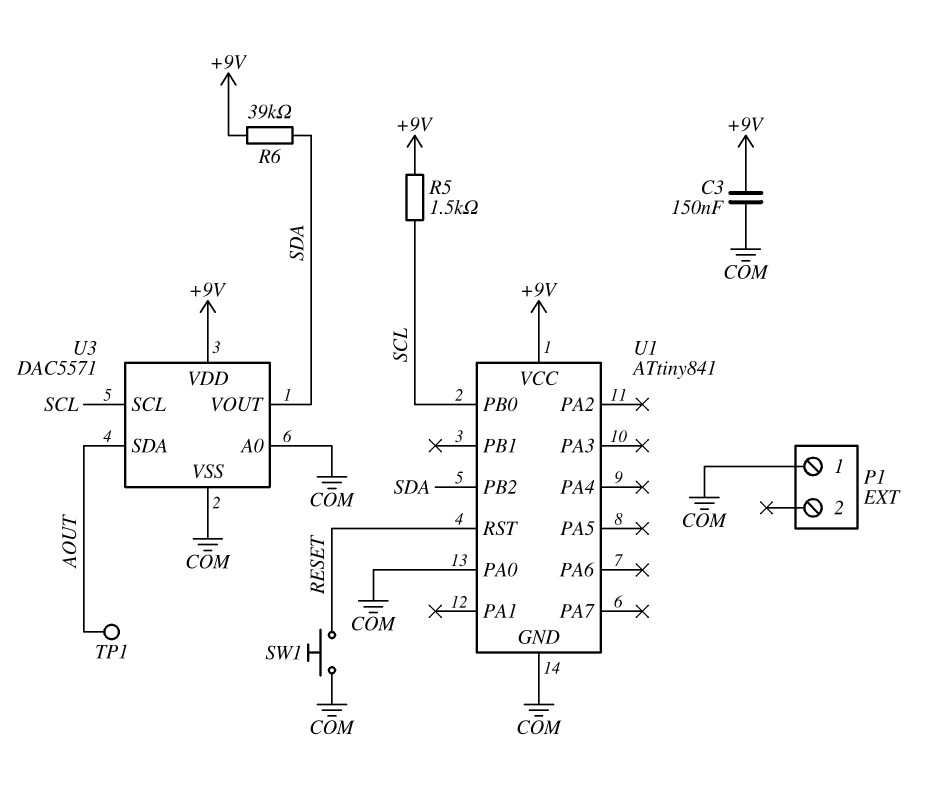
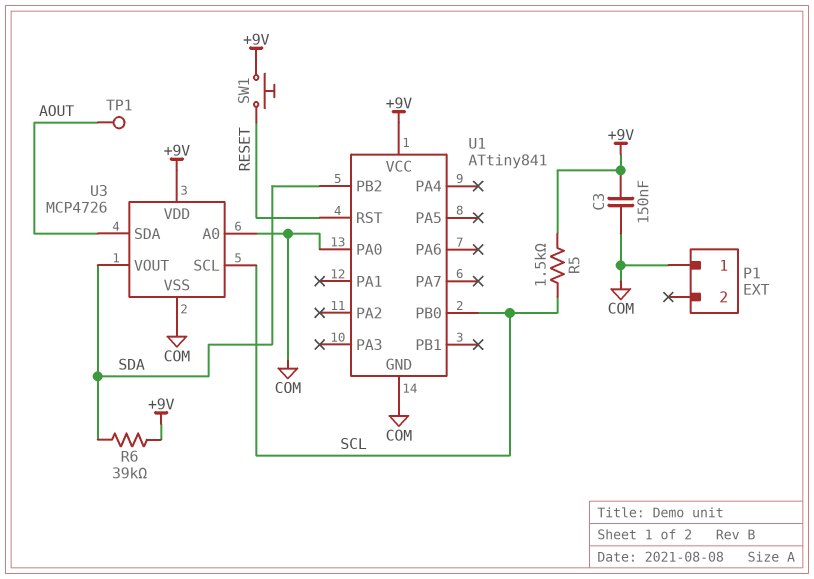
SW1: button (COM, RESET) -> button (+9V, RESET)
U3: DAC5571 -> MCP4726

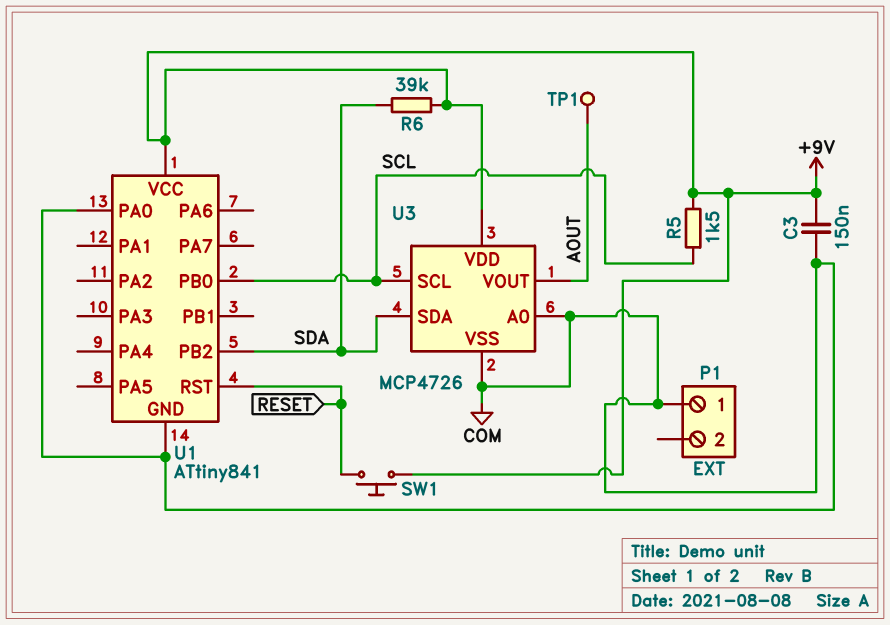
U3 pin SDA: AOUT -> SDA
U3 pin VOUT: SDA -> AOUT

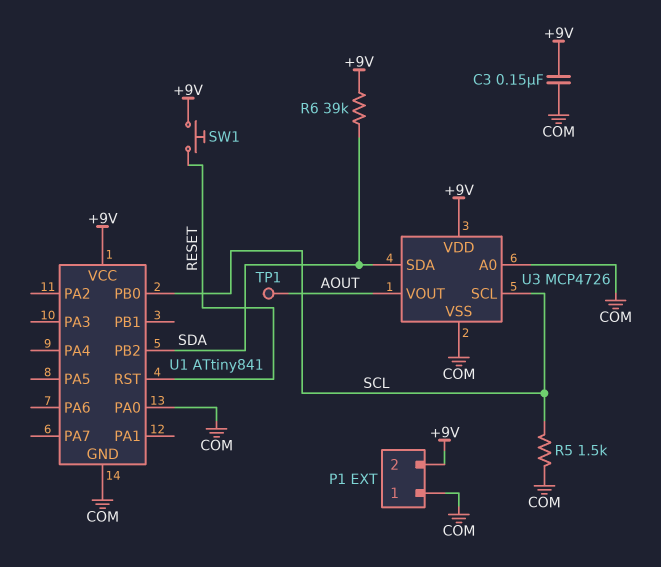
P1 pin 2: none -> +9V
R5: 1.5k (+9V, SCL) -> 1.5k (COM, SCL)

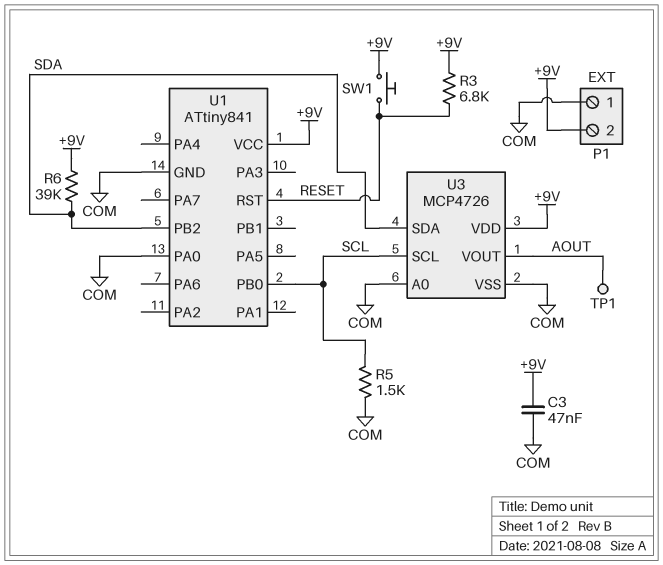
C3: 150nF (+9V, COM) -> 47nF (+9V, COM)
R3: none -> 6.8k (+9V, RESET)

